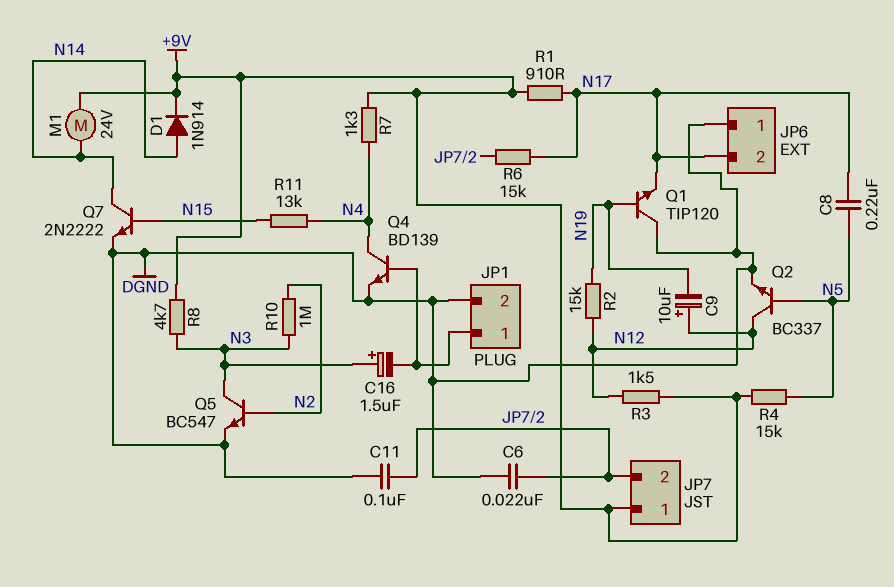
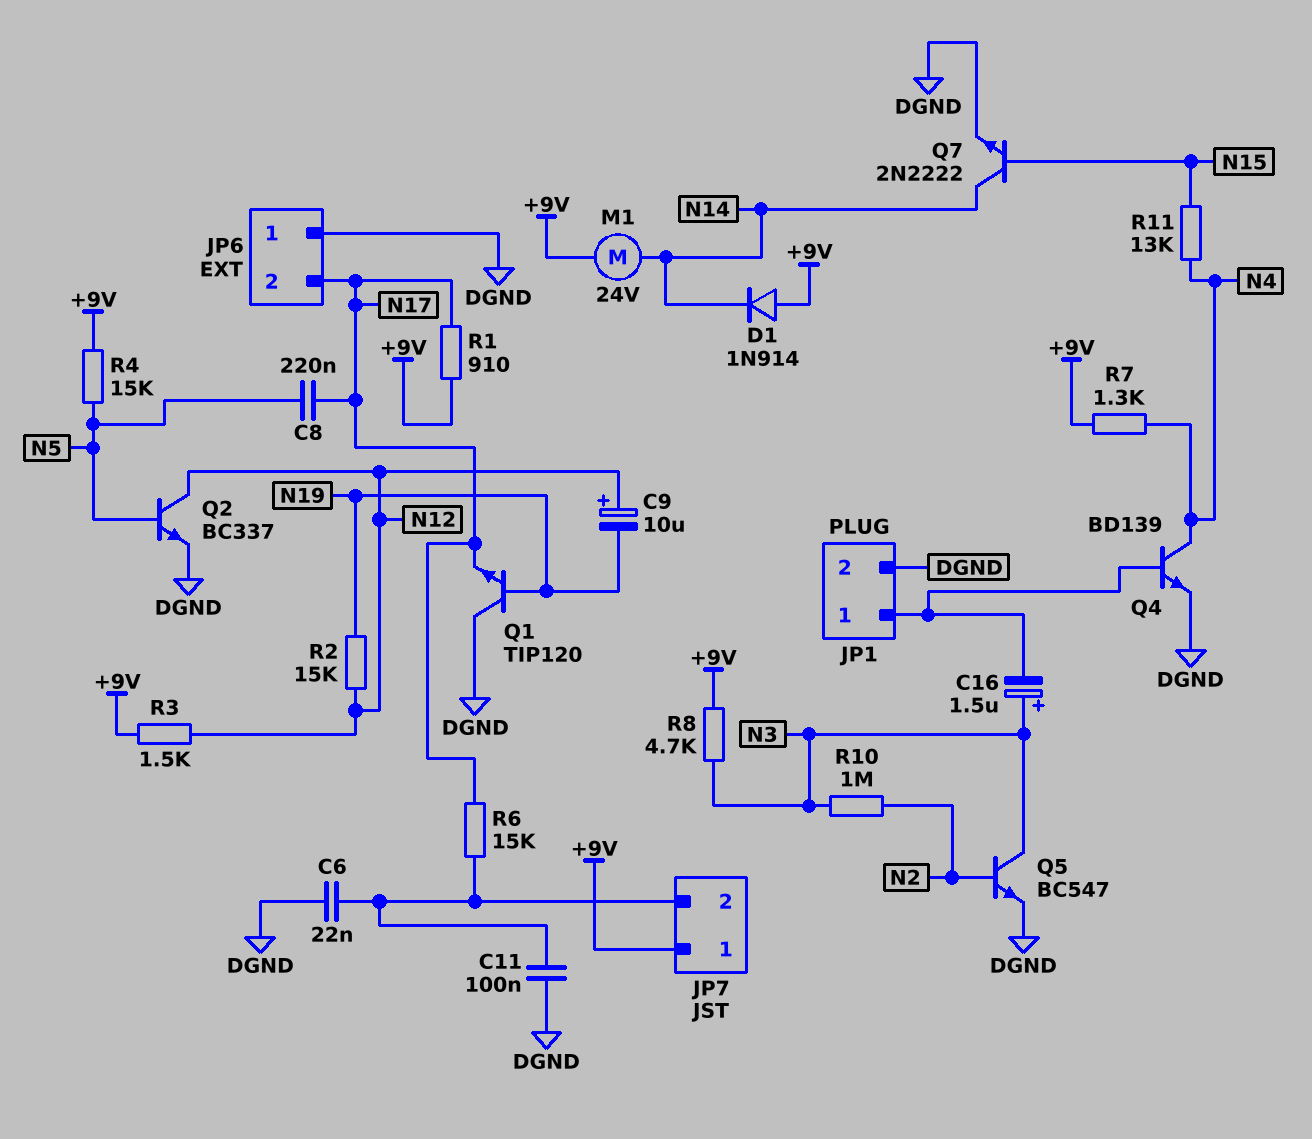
D1: diode 1N914 (A N14, K +9V) -> diode 1N914 (A +9V, K N14)

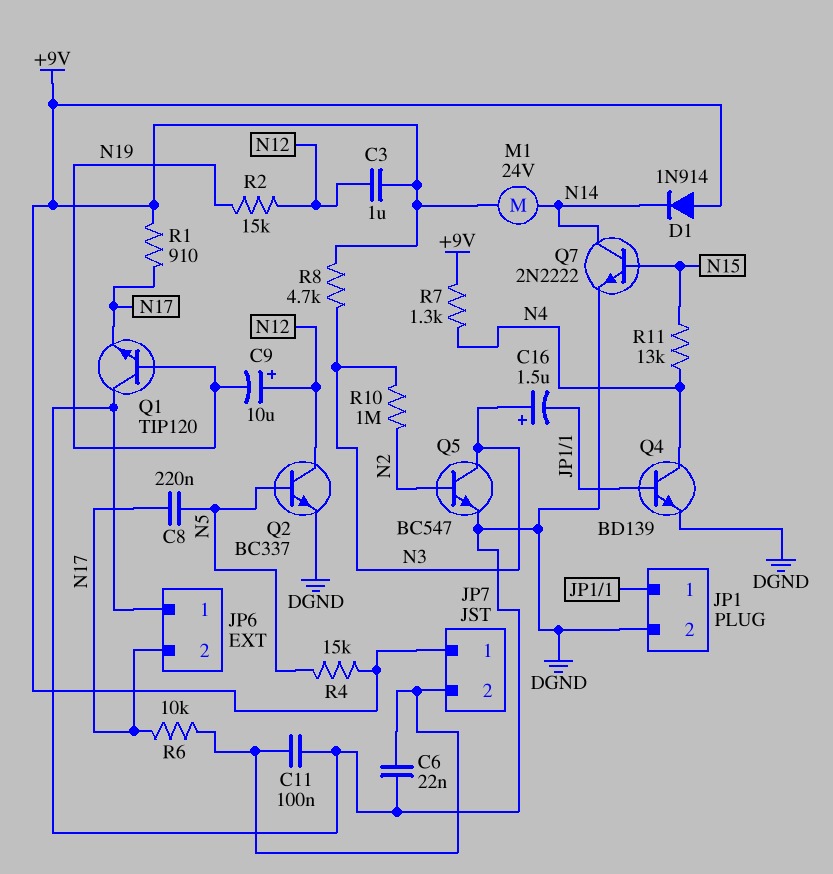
C3: none -> 1uF (+9V, N12)
R3: 1.5k (+9V, N12) -> none
R6: 15k (JP7/2, N17) -> 10k (JP7/2, N17)

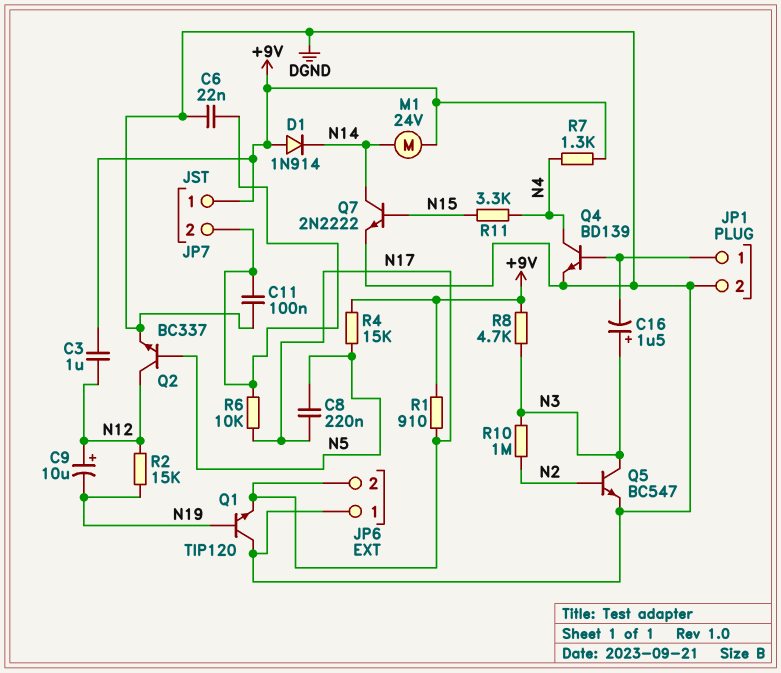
R11: 13k (N4, N15) -> 3.3k (N4, N15)

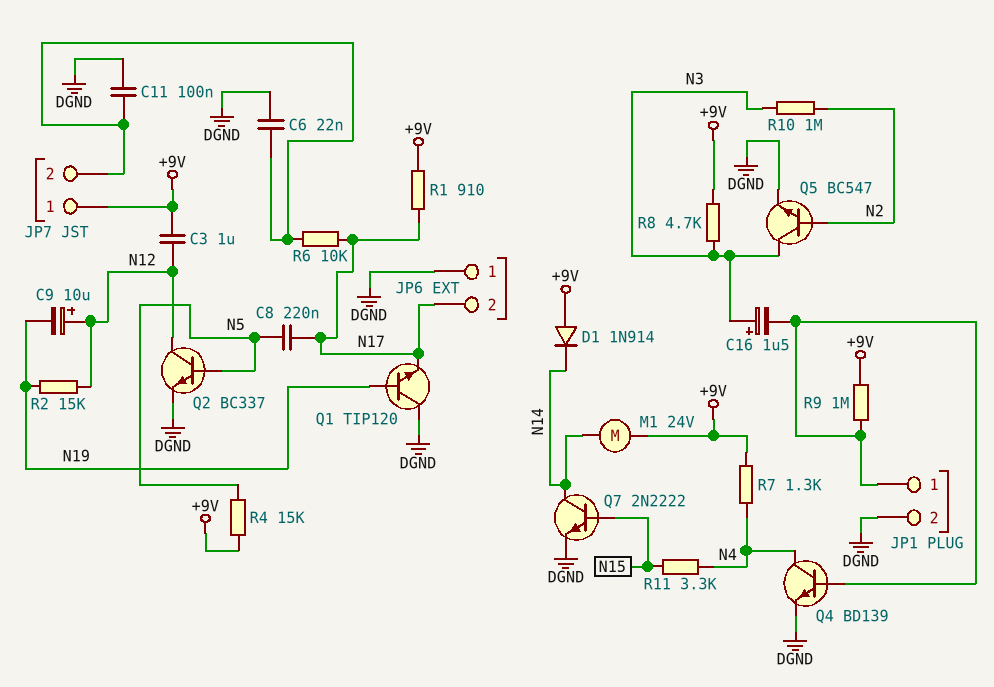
R9: none -> 1M (+9V, JP1/1)

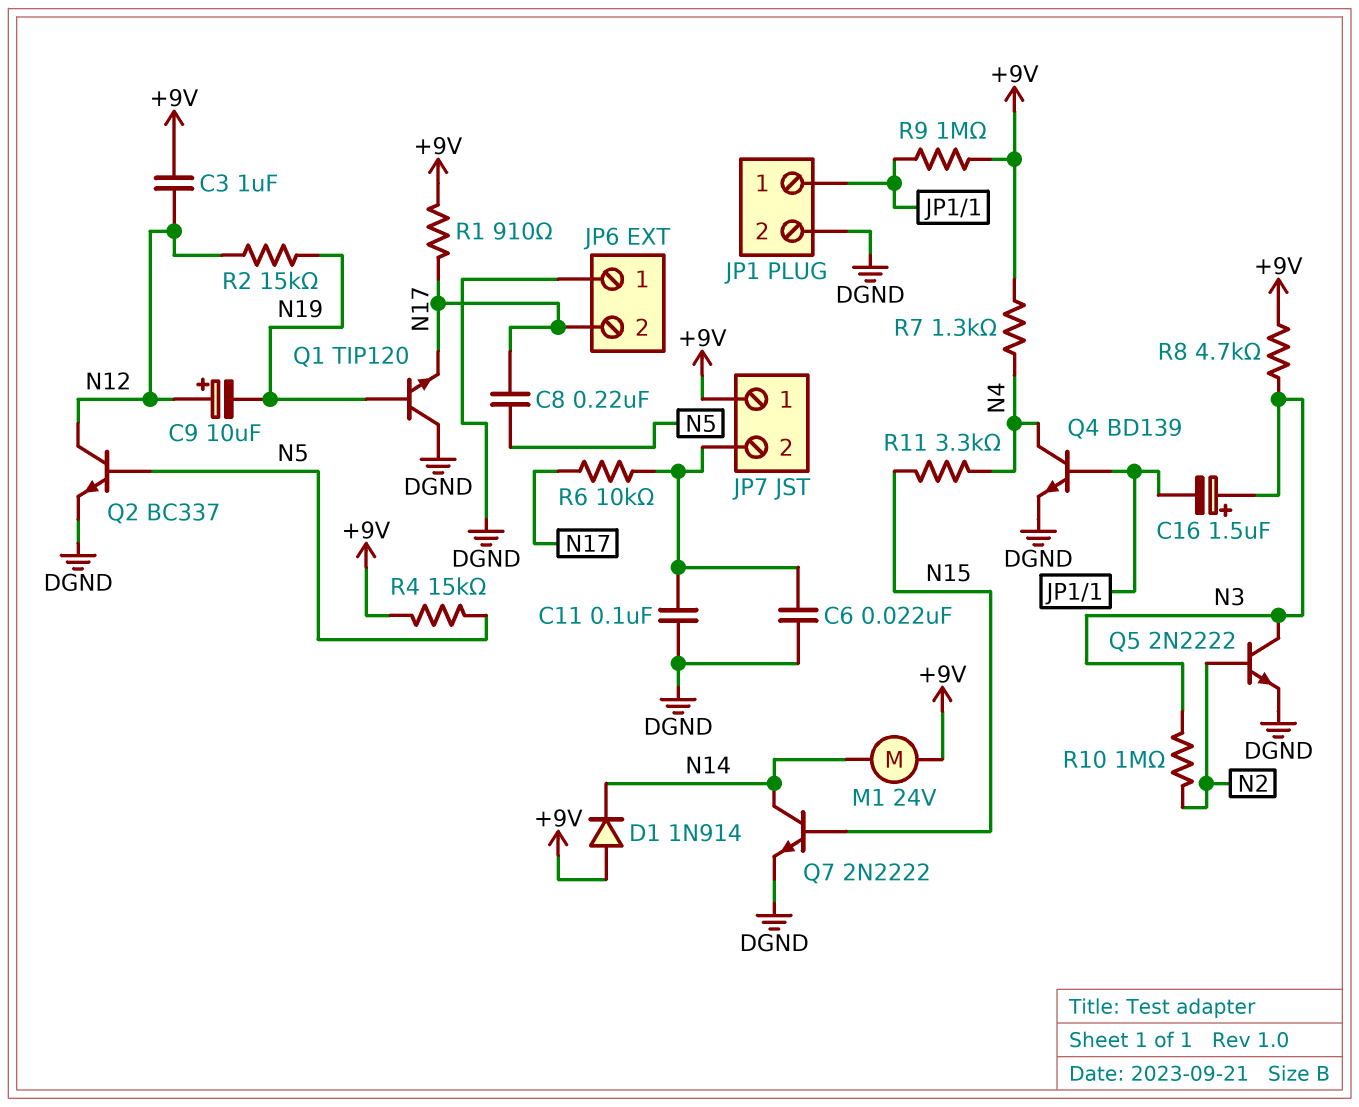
Q5: NPN BC547 (B N2, C N3, E DGND) -> NPN 2N2222 (B N2, C N3, E DGND)

